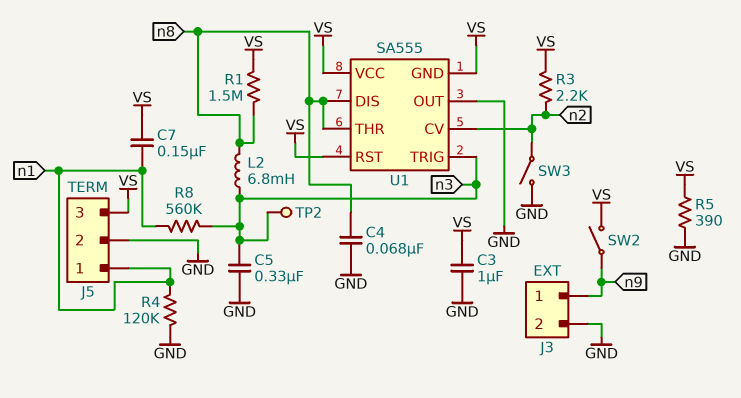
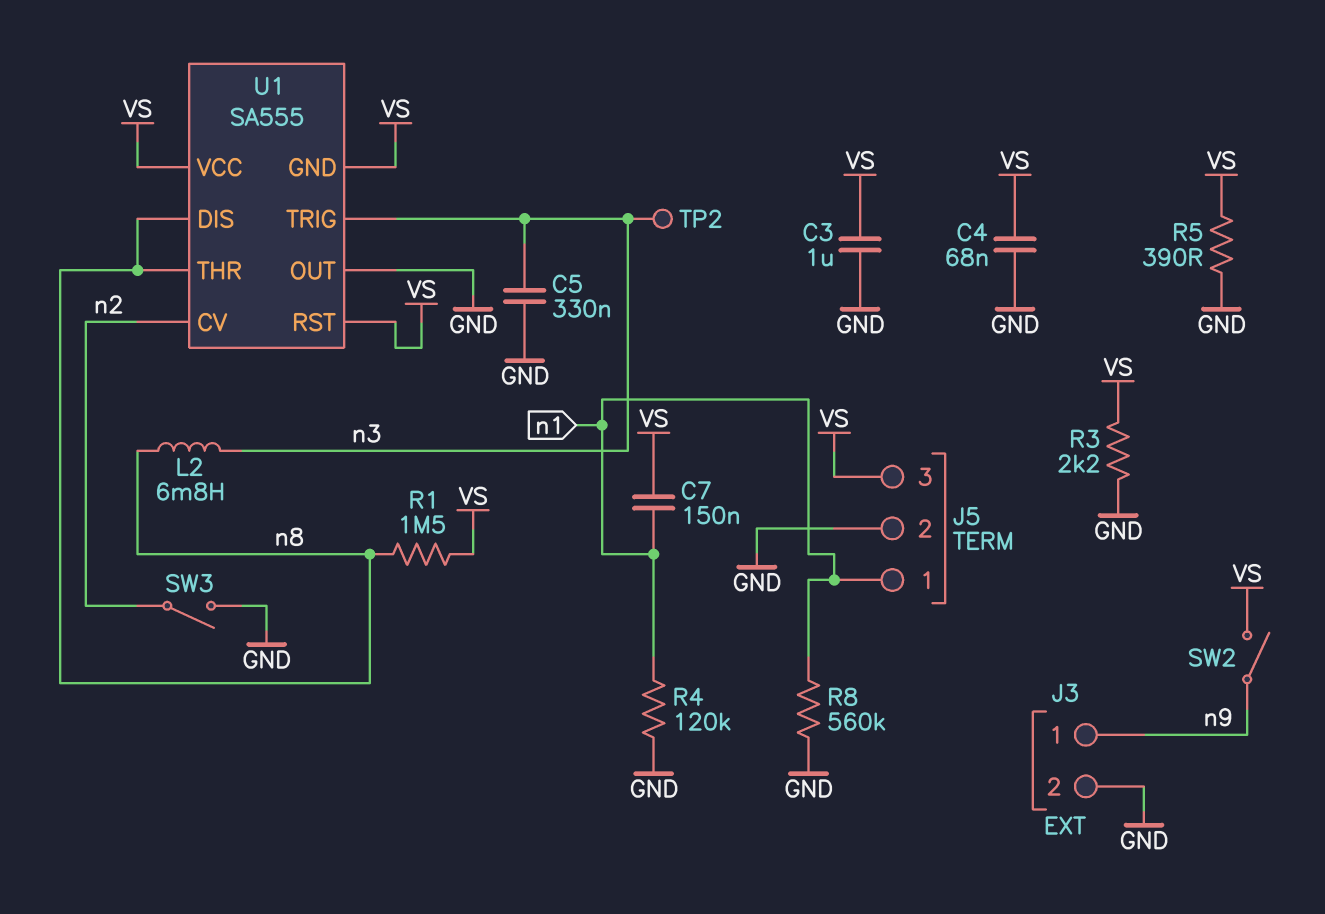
C4: 68nF (GND, n8) -> 68nF (GND, VS)
R3: 2.2k (VS, n2) -> 2.2k (GND, VS)
R8: 560k (n1, n3) -> 560k (GND, n1)

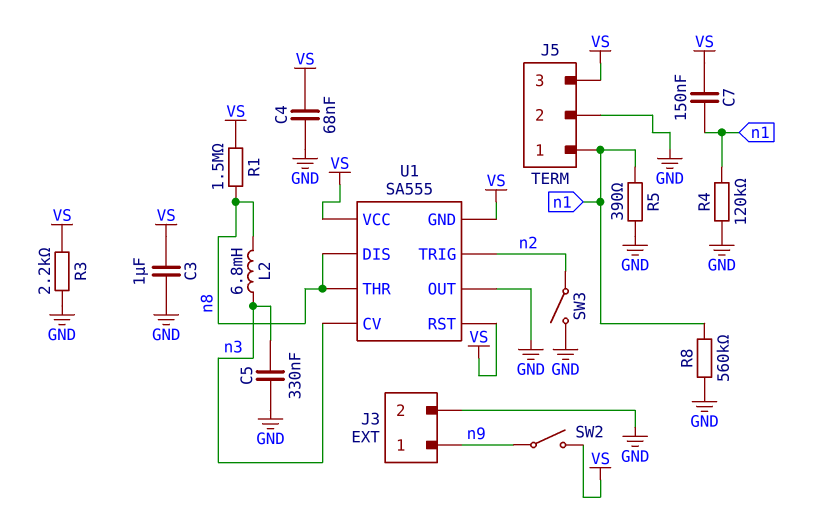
R5: 390 (GND, VS) -> 390 (GND, n1)
TP2: test point (n3) -> none
U1 pin CV: n2 -> n3
U1 pin TRIG: n3 -> n2

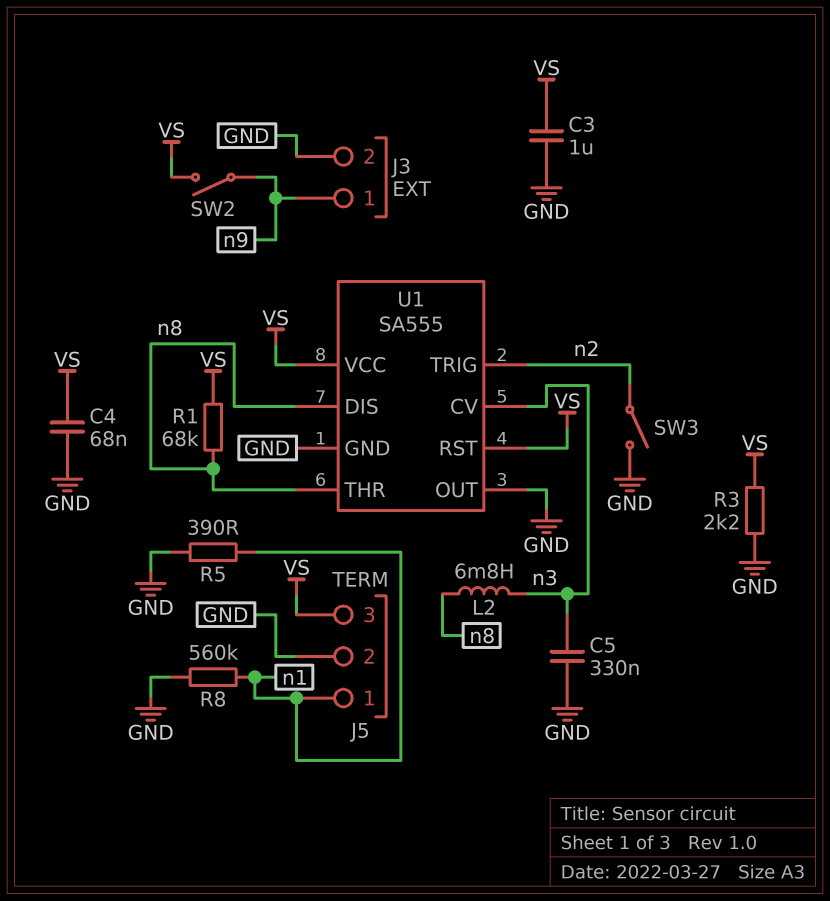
C7: 150nF (VS, n1) -> none
R1: 1.5M (VS, n8) -> 68k (VS, n8)
R4: 120k (GND, n1) -> none
U1 pin GND: VS -> GND

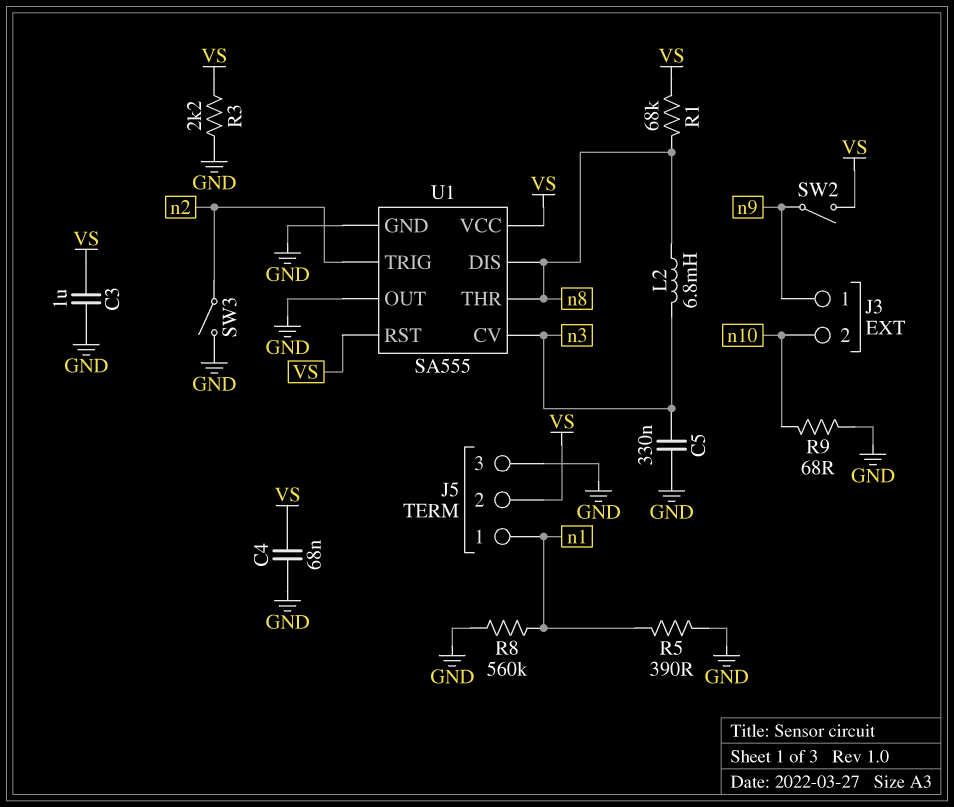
J3 pin 2: GND -> n10
J5 pin 2: GND -> VS
J5 pin 3: VS -> GND
R9: none -> 68 (GND, n10)

